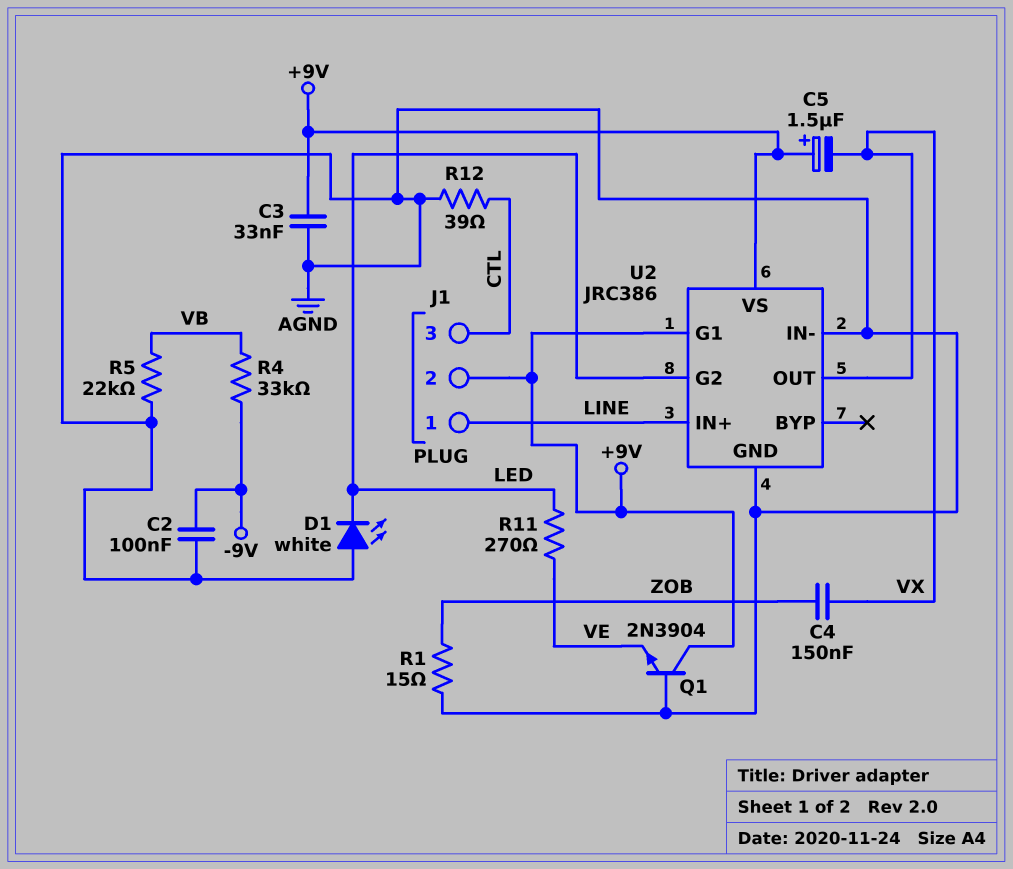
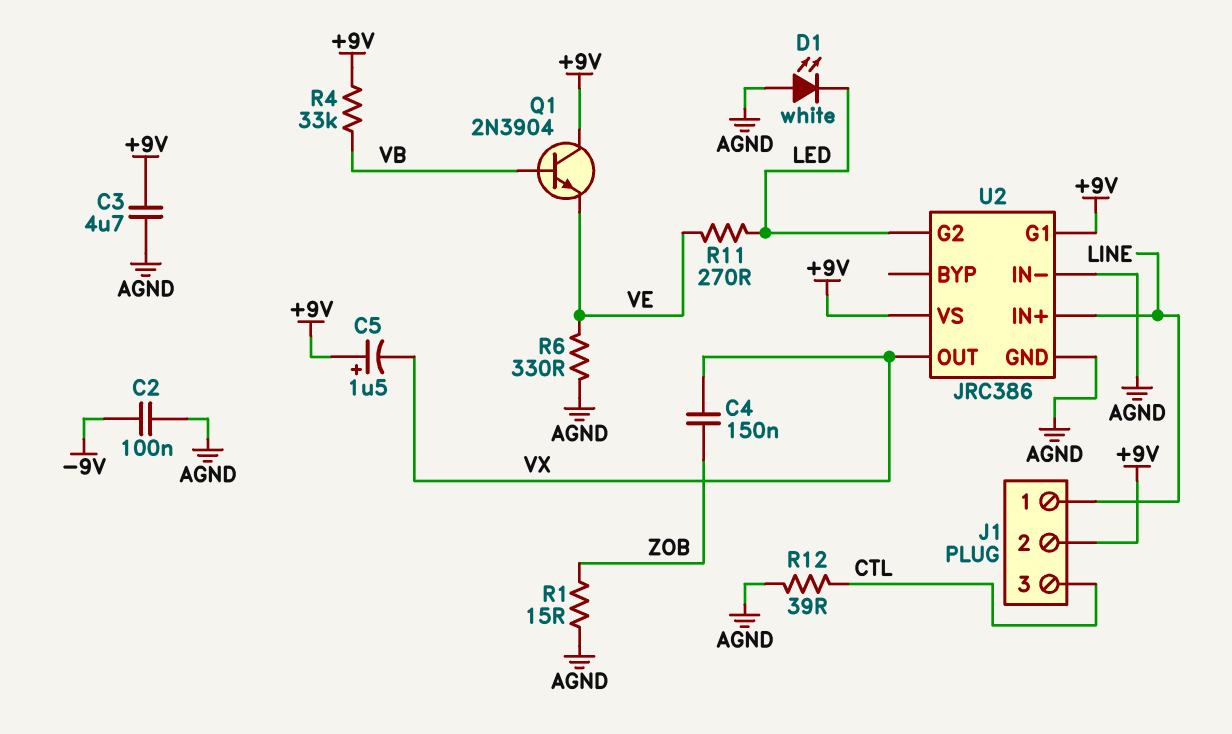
C3: 33nF (+9V, AGND) -> 4.7uF (+9V, AGND)
Q1: NPN 2N3904 (B AGND, C +9V, E VE) -> NPN 2N3904 (B VB, C +9V, E VE)
R4: 33k (-9V, VB) -> 33k (+9V, VB)
R5: 22k (AGND, VB) -> none
R6: none -> 330 (AGND, VE)

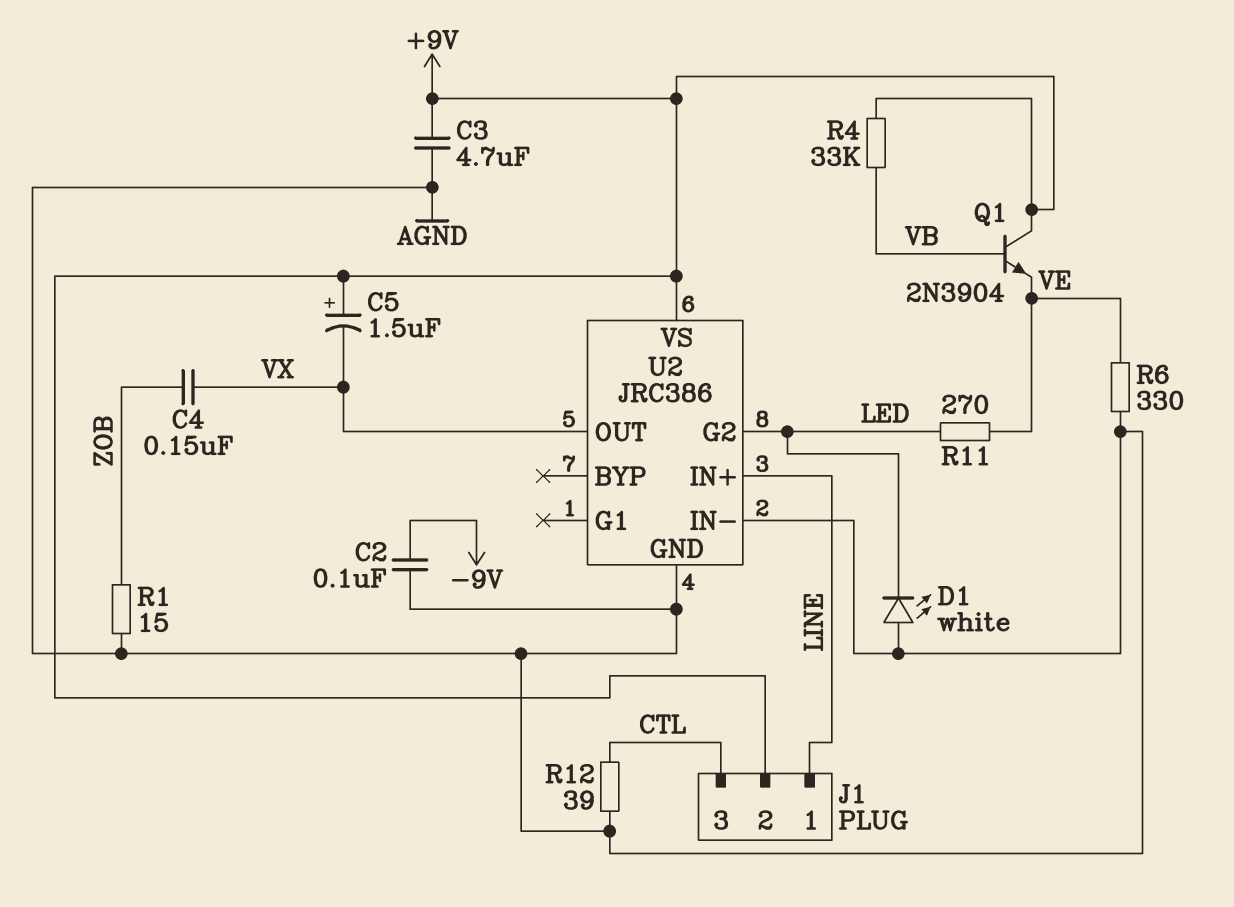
U2 pin G1: +9V -> none

